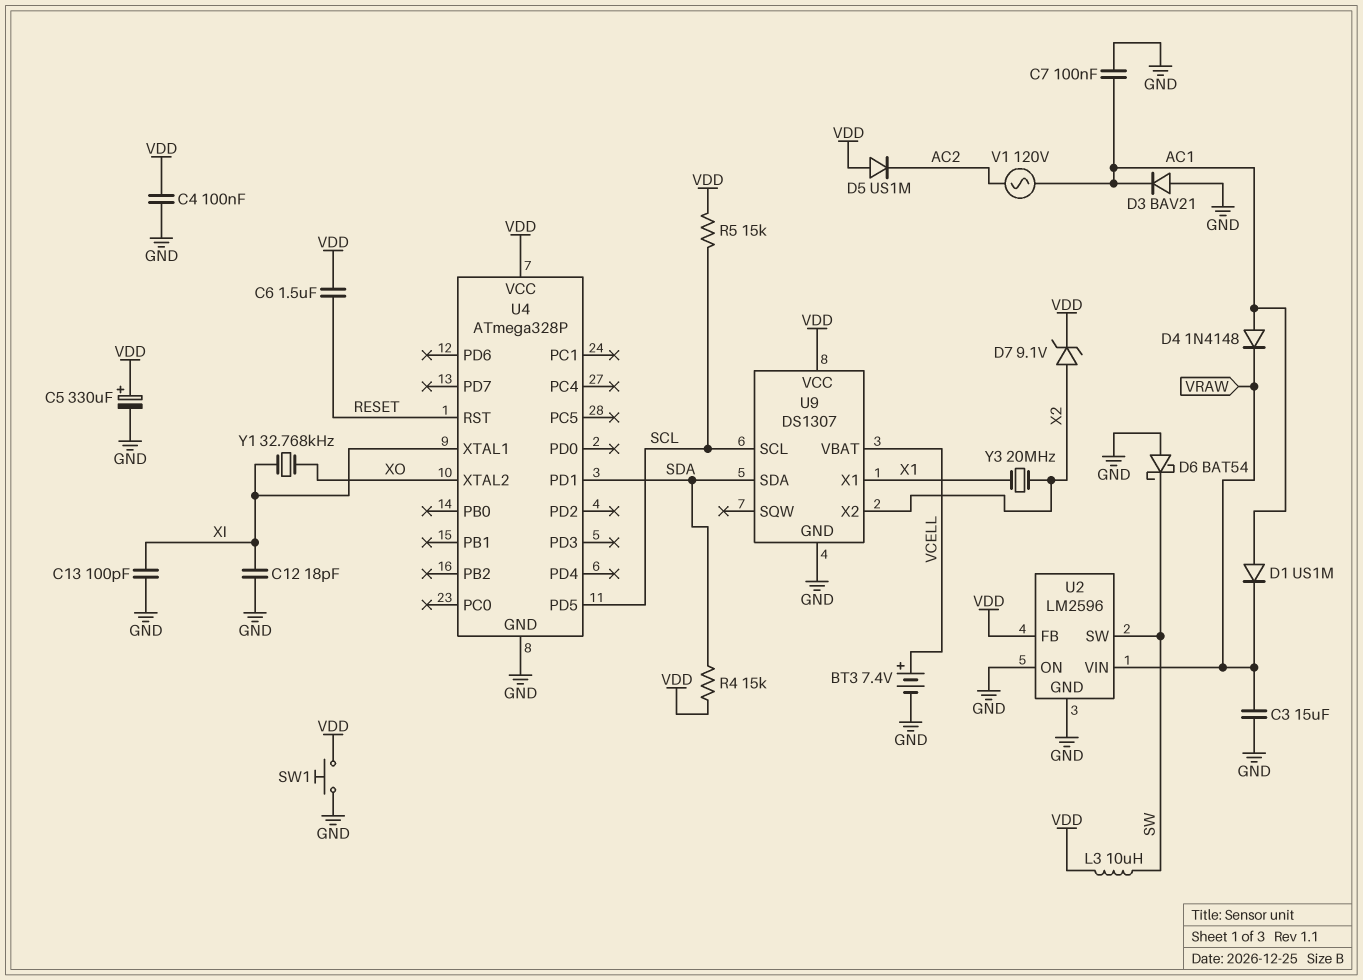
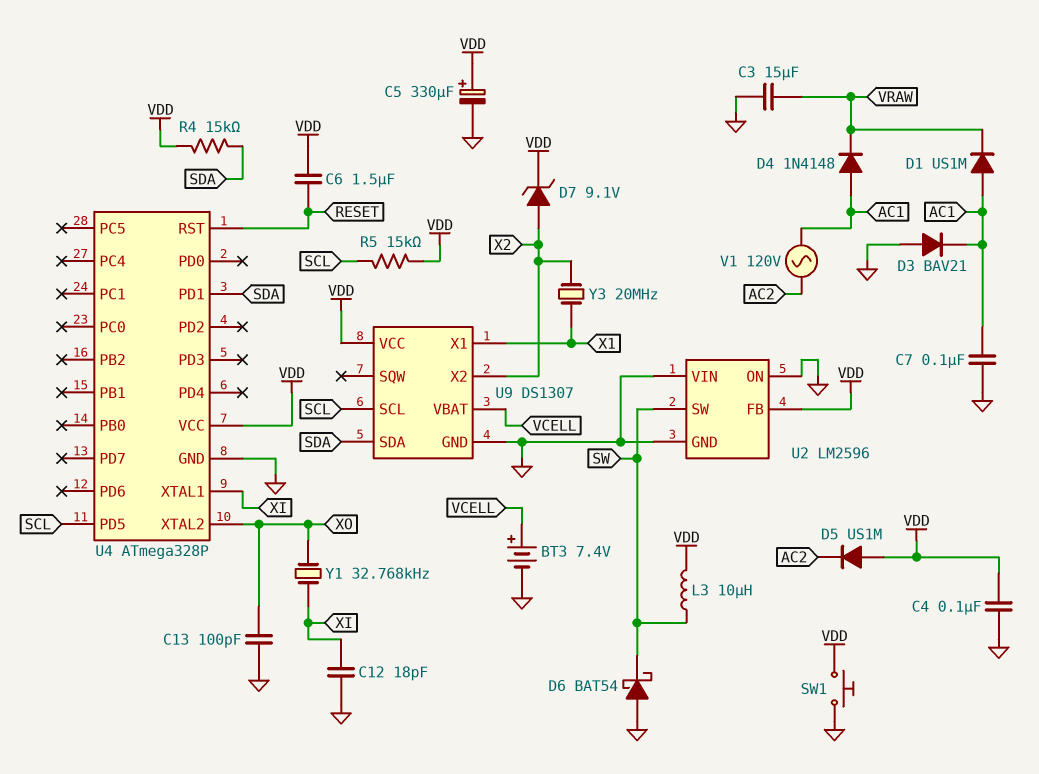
C13: 100pF (GND, XI) -> 100pF (GND, XO)
U2 pin VIN: VRAW -> GND

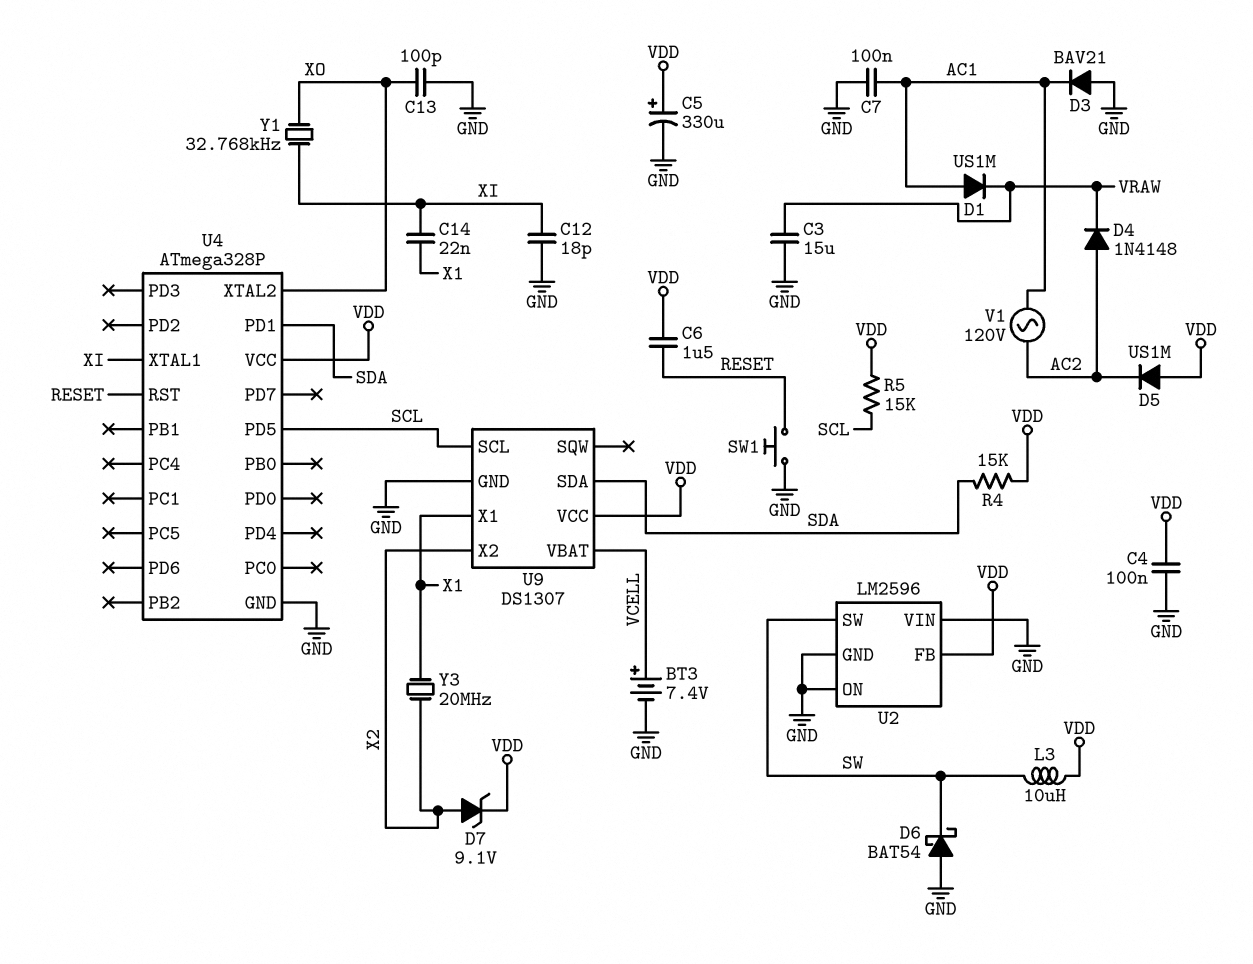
C14: none -> 22nF (X1, XI)
D4: diode 1N4148 (A AC1, K VRAW) -> diode 1N4148 (A AC2, K VRAW)
SW1: button (GND, VDD) -> button (GND, RESET)

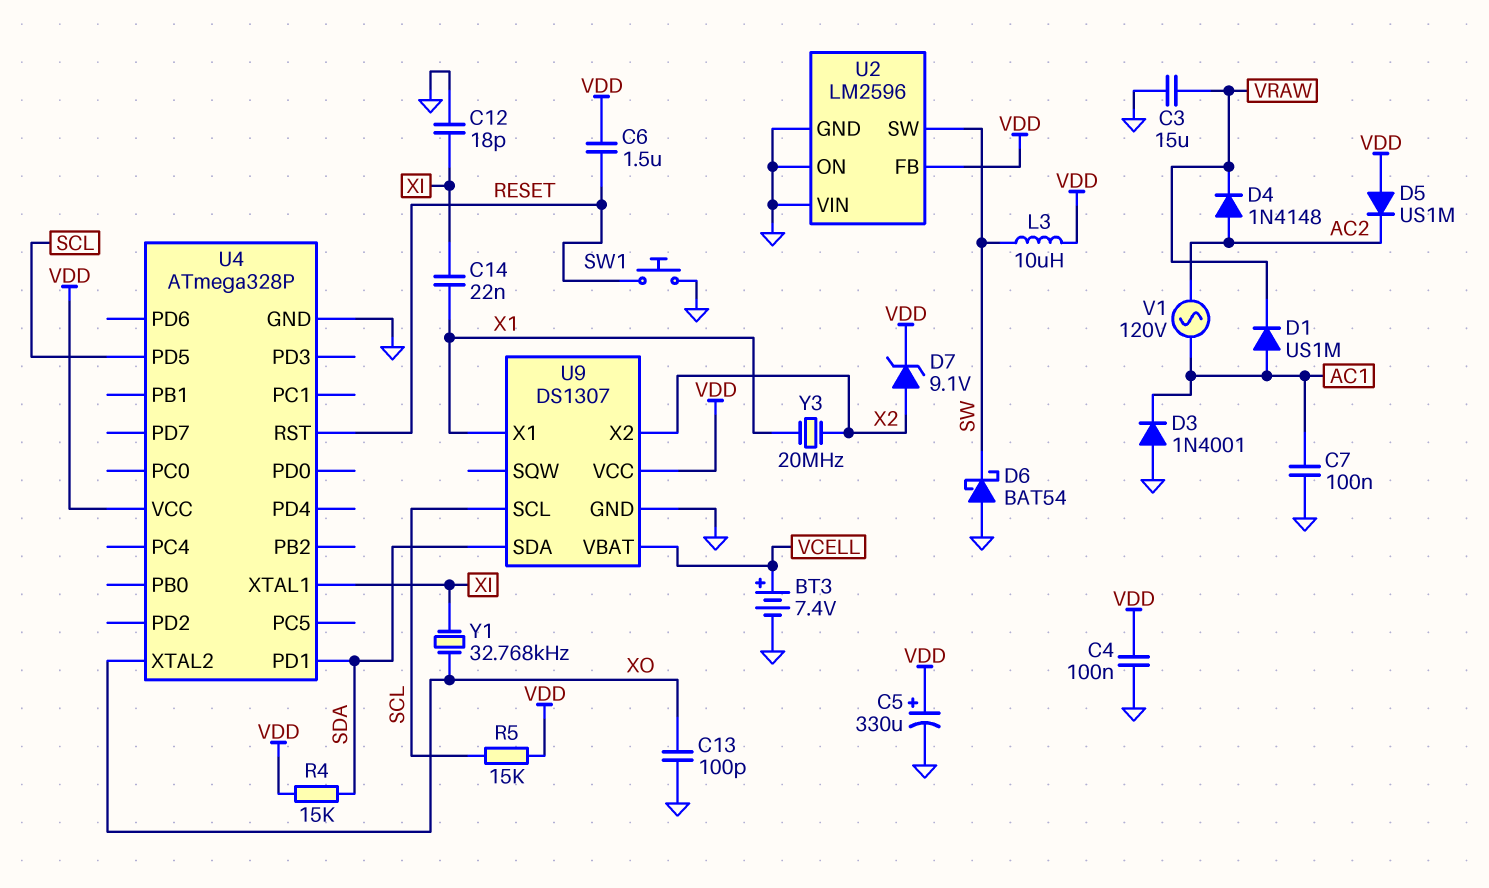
D3: diode BAV21 (A GND, K AC1) -> diode 1N4001 (A GND, K AC1)

